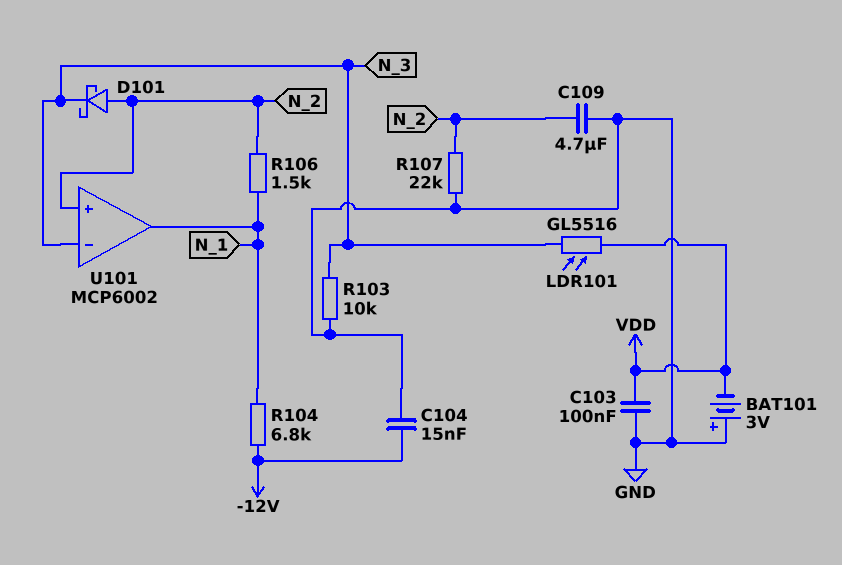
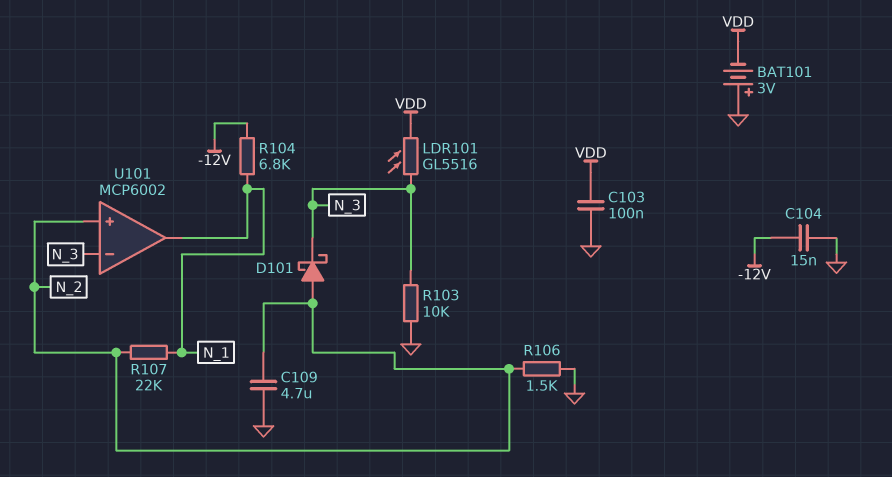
R106: 1.5k (N_1, N_2) -> 1.5k (GND, N_2)
R107: 22k (GND, N_2) -> 22k (N_1, N_2)

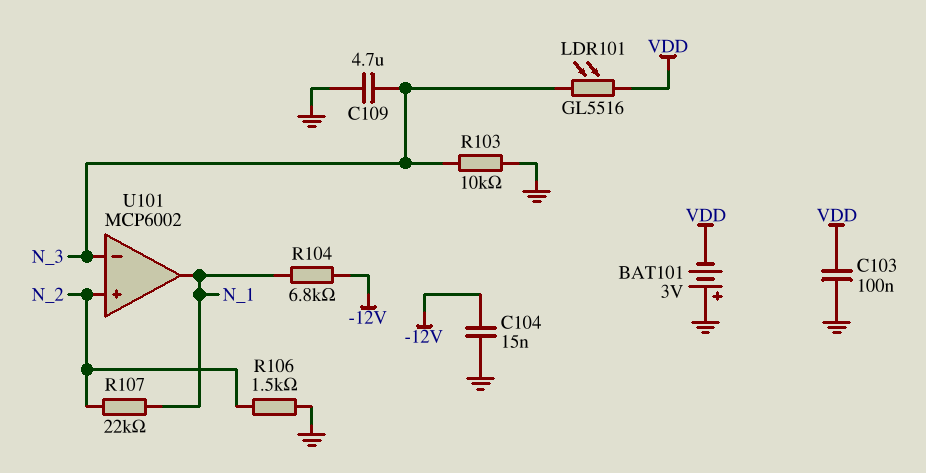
C109: 4.7uF (GND, N_2) -> 4.7uF (GND, N_3)
D101: schottky (A N_2, K N_3) -> none

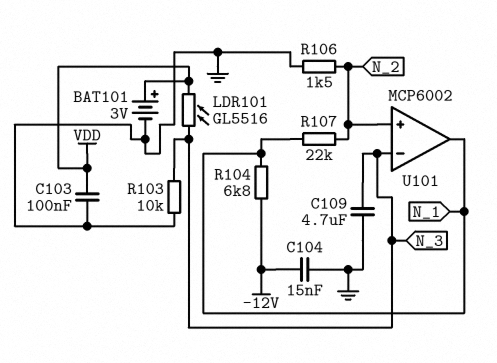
BAT101: 3V (plus GND, minus VDD) -> 3V (plus VDD, minus GND)

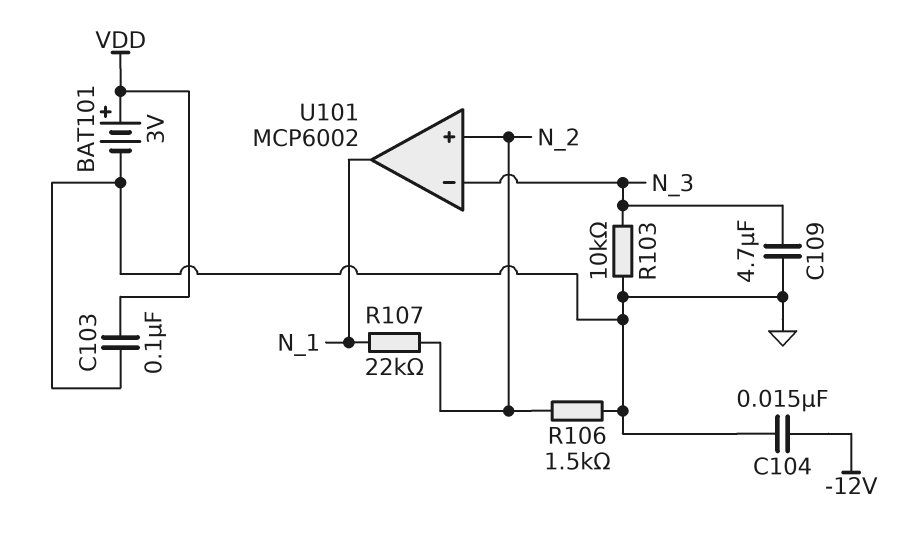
LDR101: GL5516 (N_3, VDD) -> none
R104: 6.8k (-12V, N_1) -> none

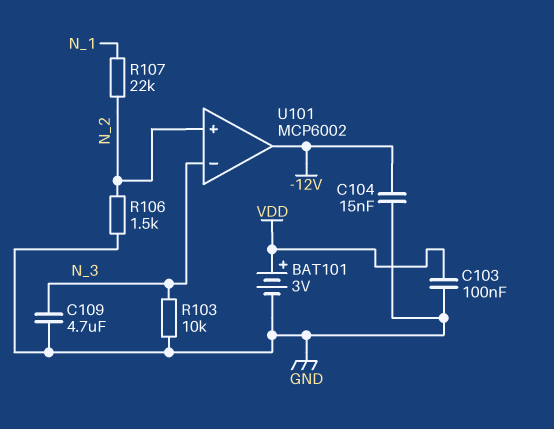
U101 pin out: N_1 -> -12V

